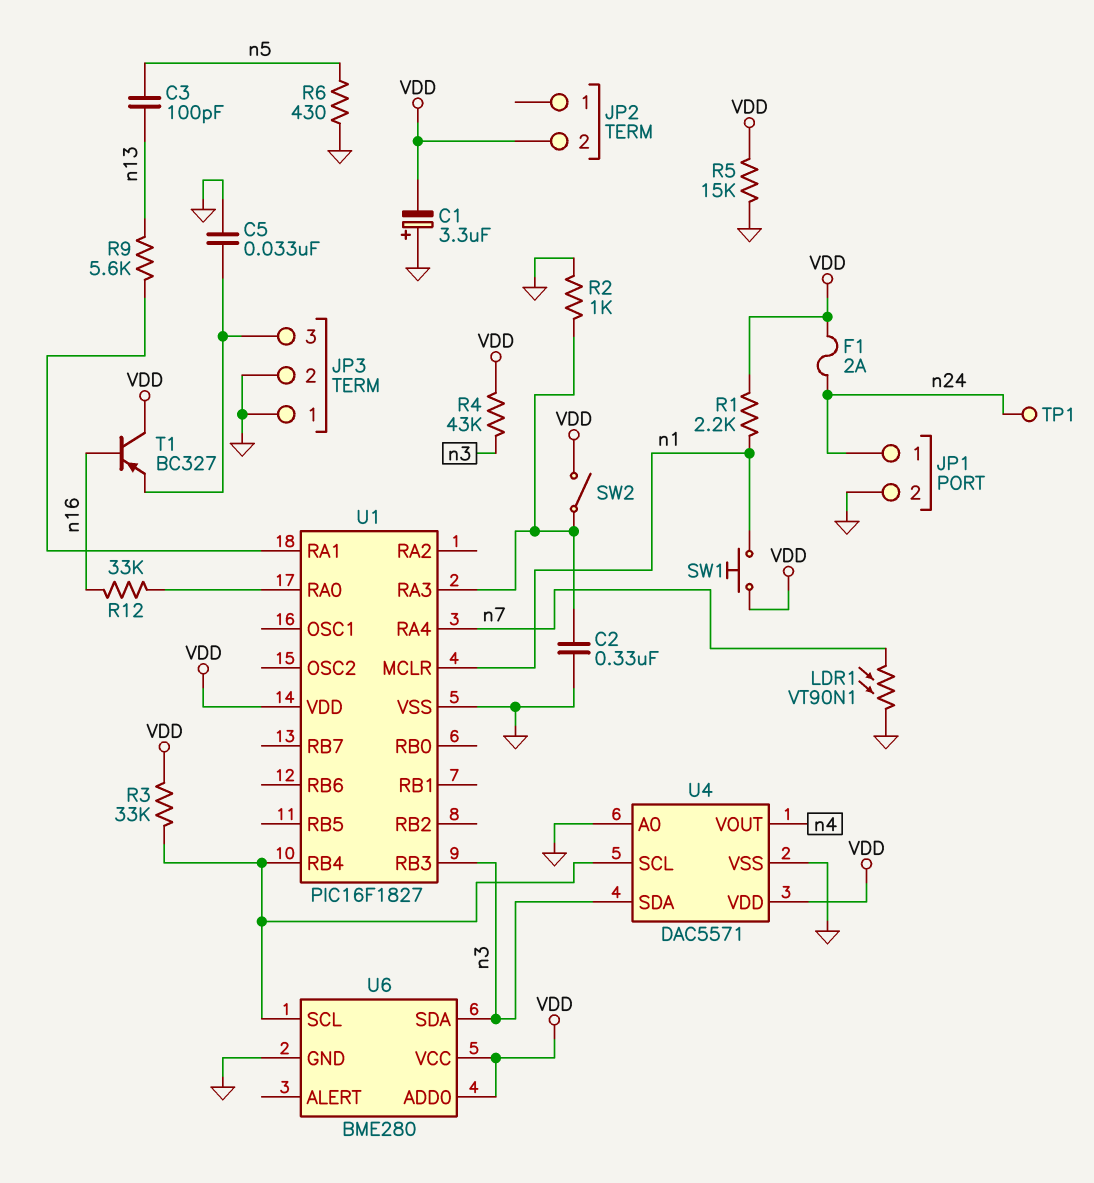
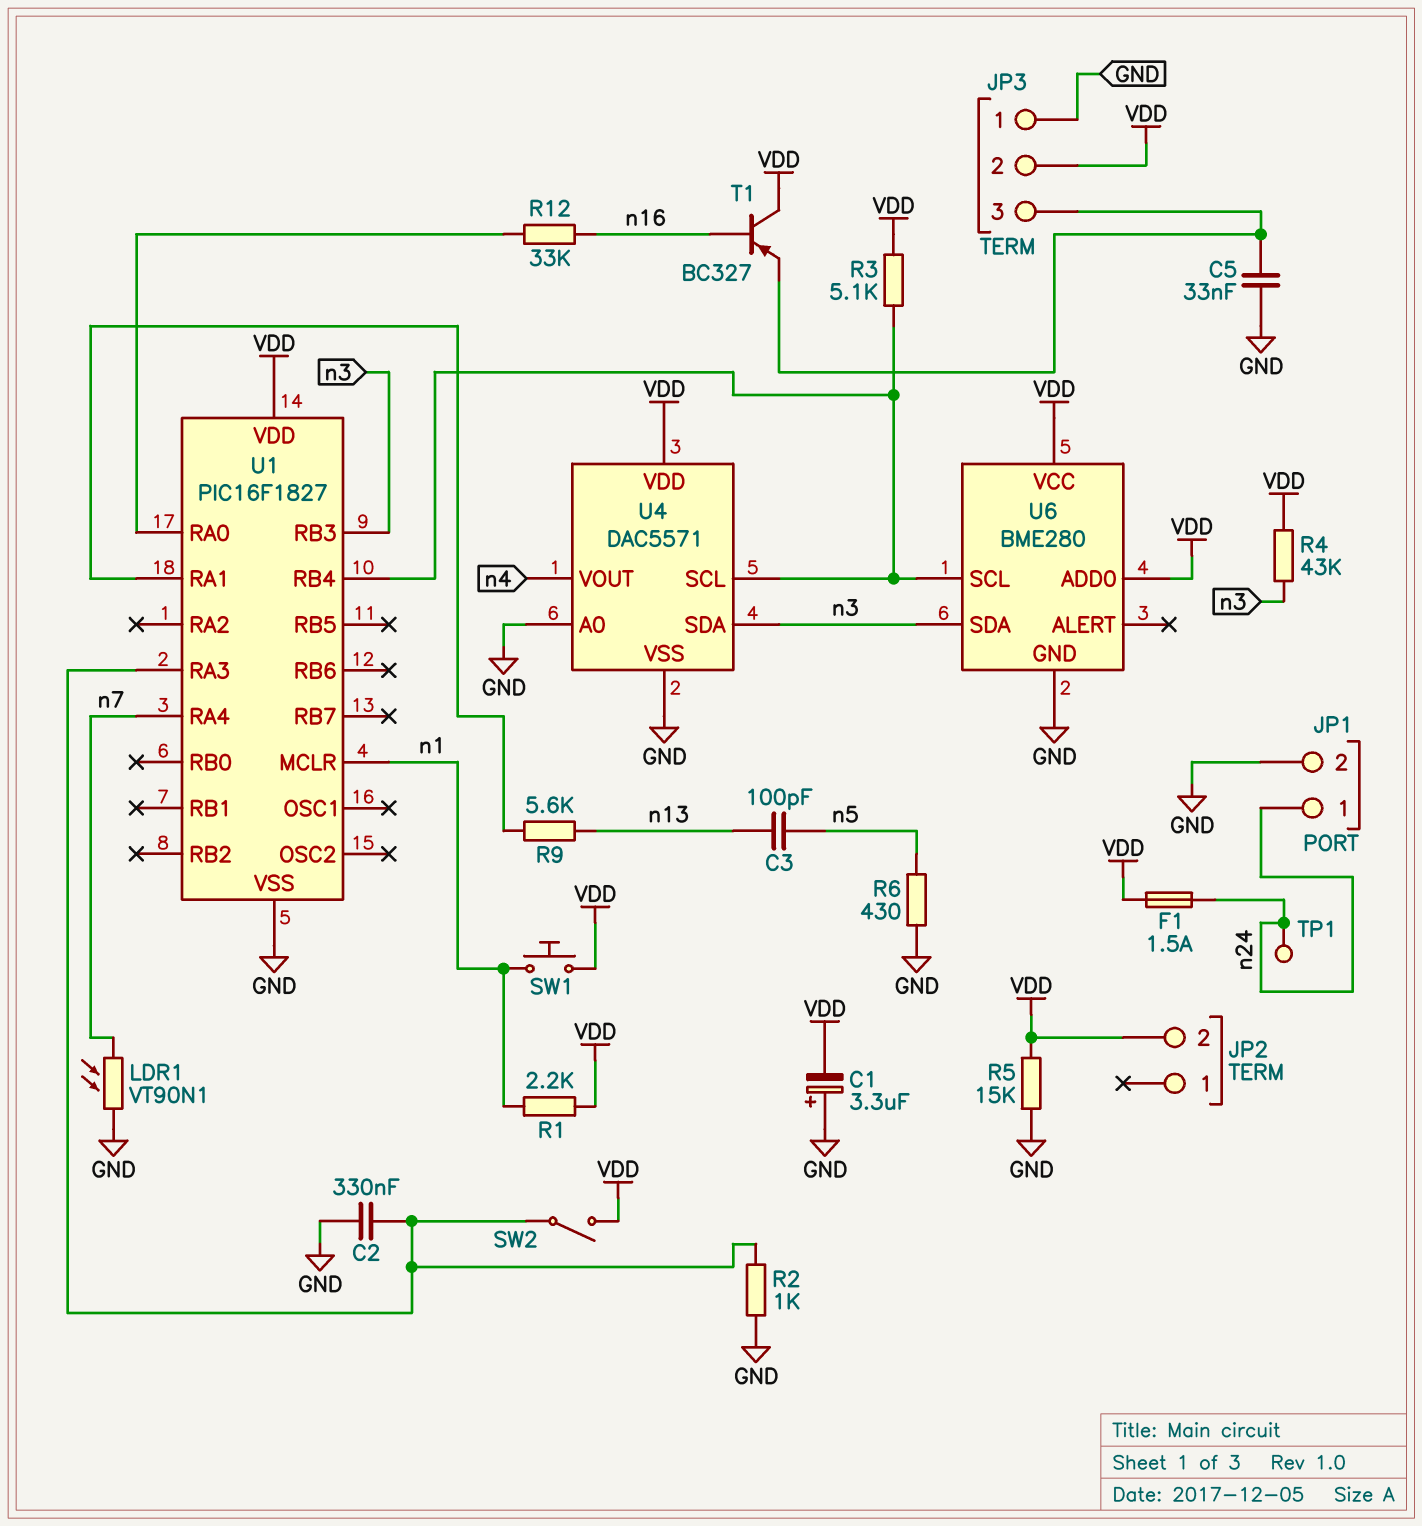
F1: 2A (VDD, n24) -> 1.5A (VDD, n24)
JP3 pin 2: GND -> VDD
R3: 33k (U1/RB4, VDD) -> 5.1k (U1/RB4, VDD)

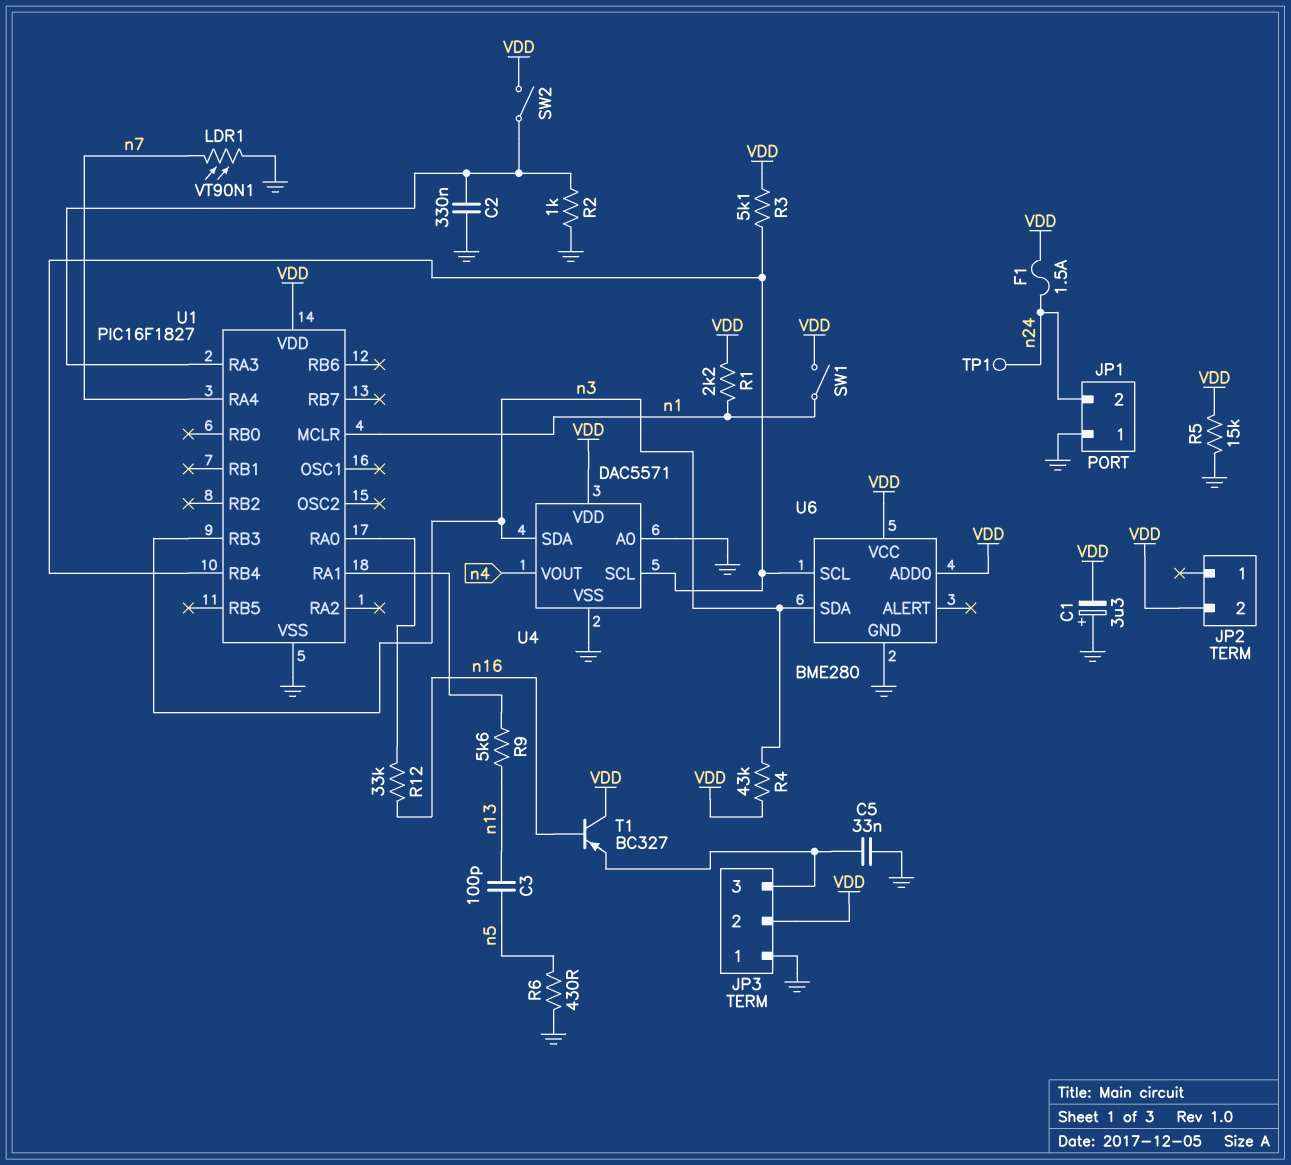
JP1 pin 1: n24 -> GND
JP1 pin 2: GND -> n24
SW1: button (VDD, n1) -> switch (VDD, n1)

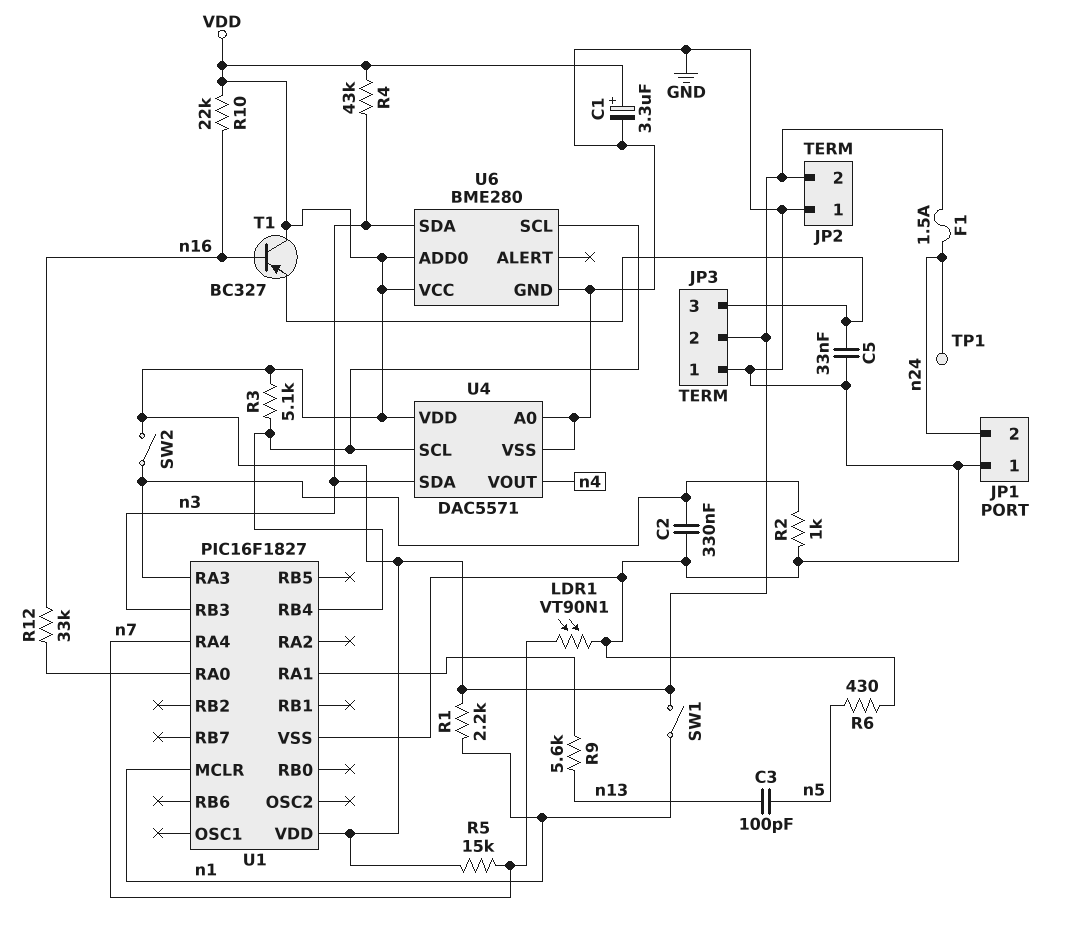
C1: 3.3uF (plus GND, minus VDD) -> 3.3uF (plus VDD, minus GND)
JP2 pin 1: none -> GND
R5: 15k (GND, VDD) -> 15k (VDD, n7)
R10: none -> 22k (VDD, n16)

